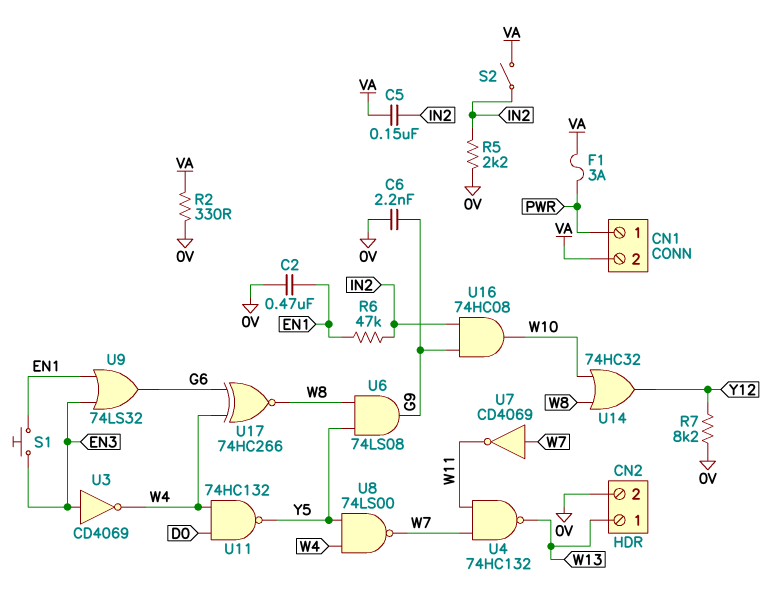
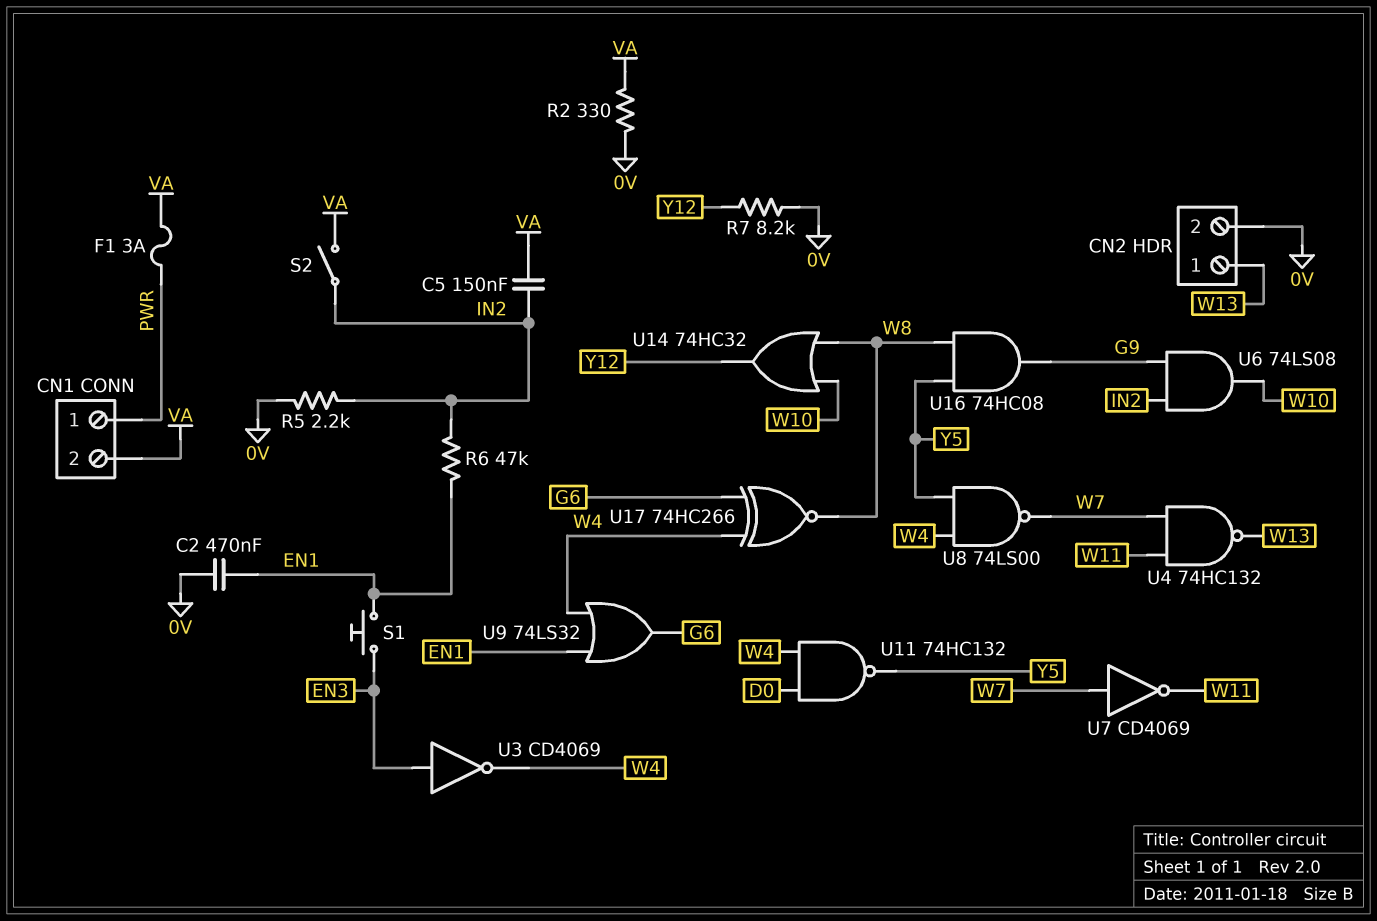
C6: 2.2nF (0V, G9) -> none
U6: AND 74LS08 (in W8, in Y5, out G9) -> AND 74LS08 (in G9, in IN2, out W10)
U9: OR 74LS32 (in EN1, in EN3, out G6) -> OR 74LS32 (in EN1, in W4, out G6)
U16: AND 74HC08 (in G9, in IN2, out W10) -> AND 74HC08 (in W8, in Y5, out G9)

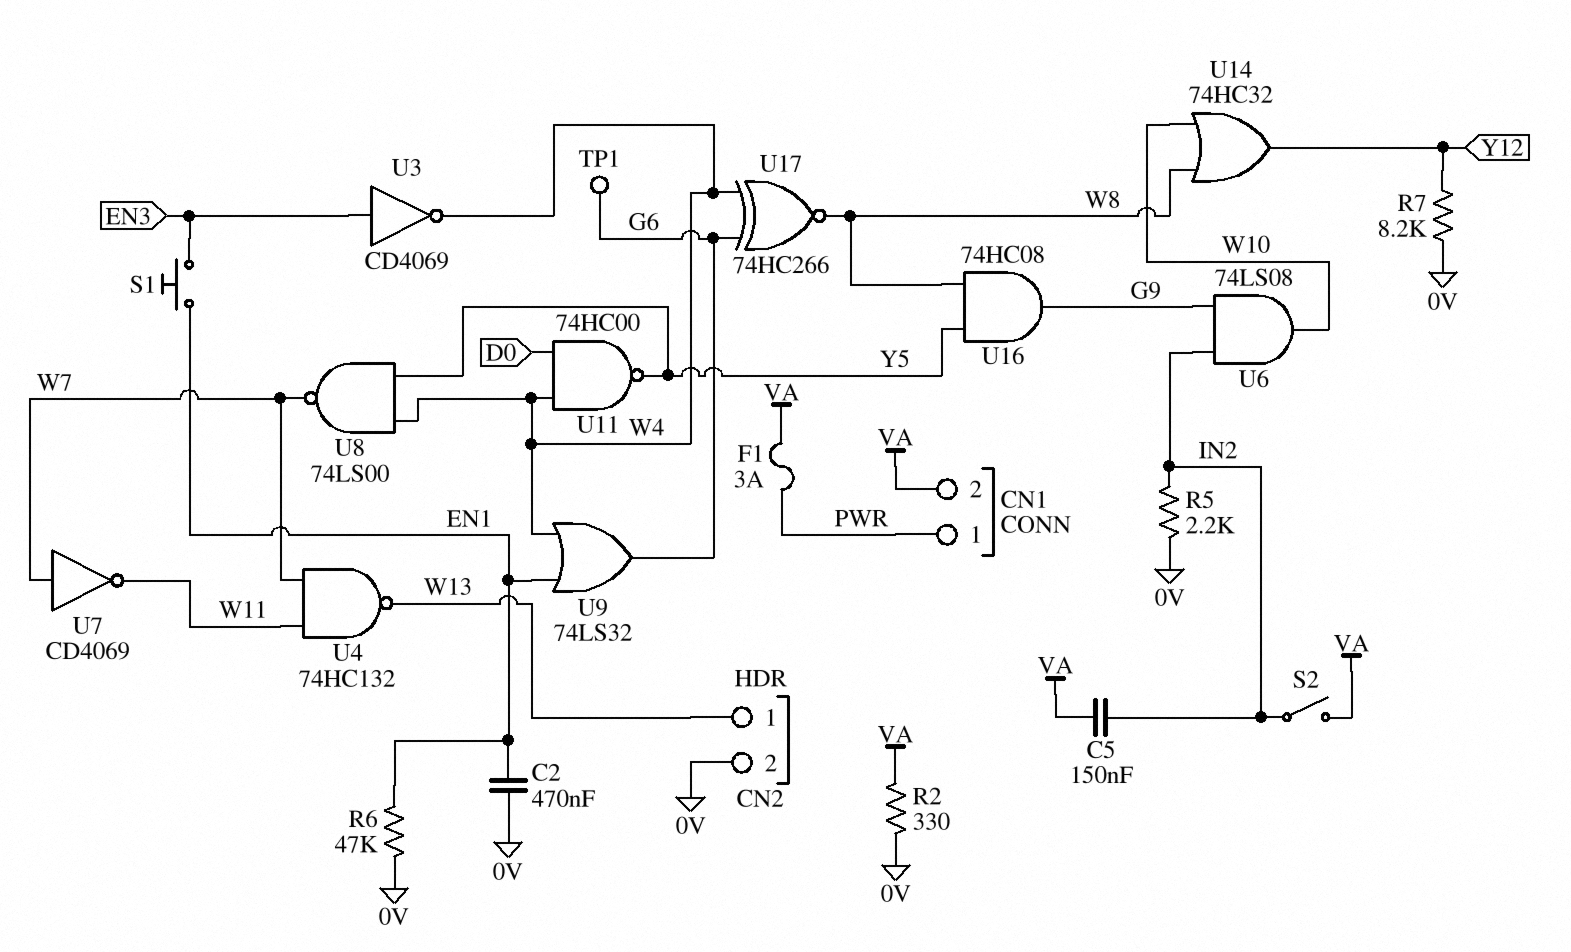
R6: 47k (EN1, IN2) -> 47k (0V, EN1)
TP1: none -> test point (G6)
U11: NAND 74HC132 (in D0, in W4, out Y5) -> NAND 74HC00 (in D0, in W4, out Y5)

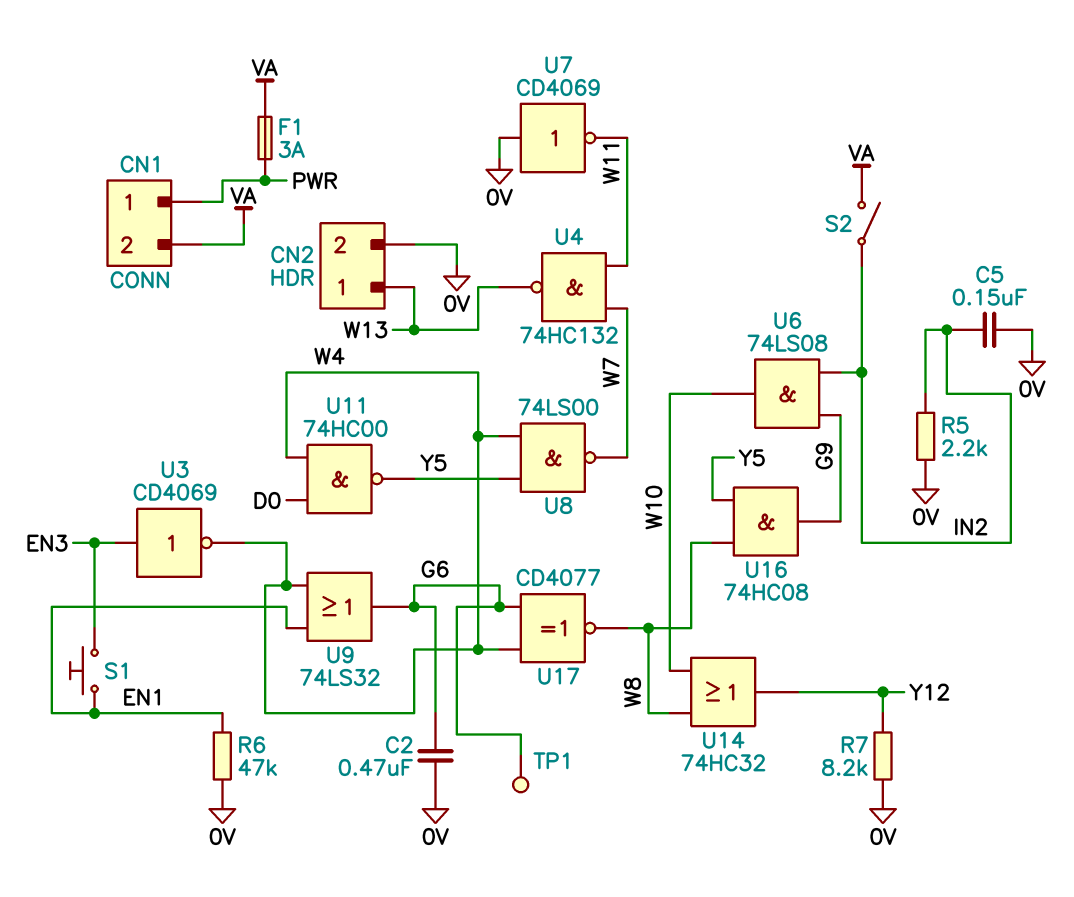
C2: 470nF (0V, EN1) -> 470nF (0V, G6)
C5: 150nF (IN2, VA) -> 150nF (0V, IN2)
R2: 330 (0V, VA) -> none
U7: NOT CD4069 (in W7, out W11) -> NOT CD4069 (in 0V, out W11)
U17: XNOR 74HC266 (in G6, in W4, out W8) -> XNOR CD4077 (in G6, in W4, out W8)

